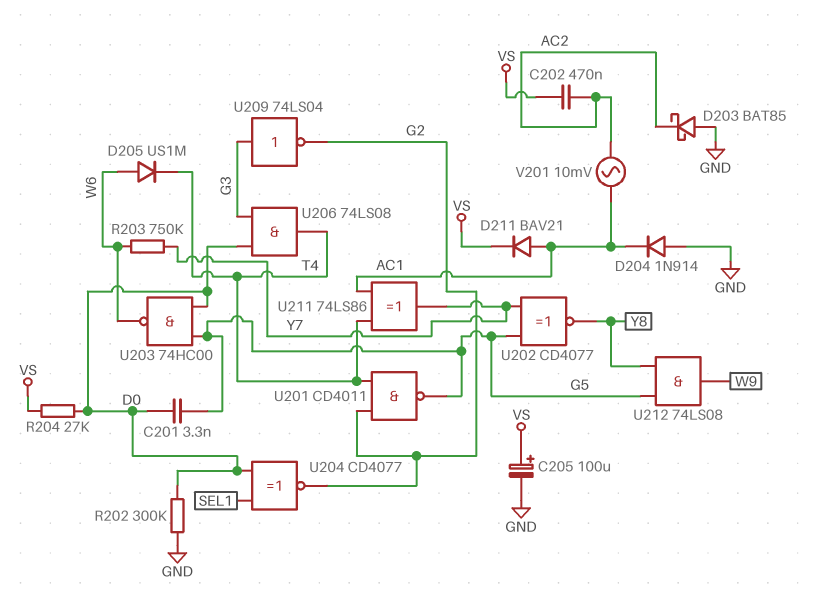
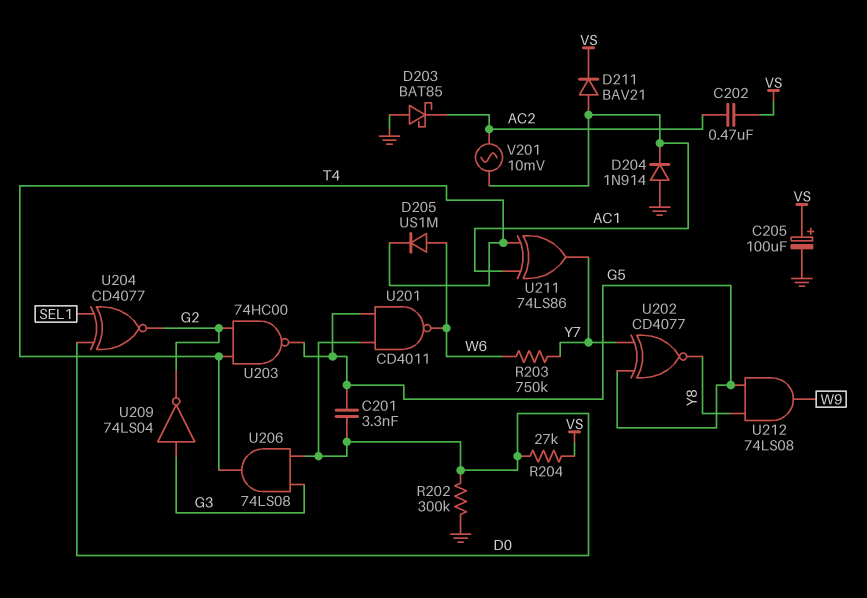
U201: NAND CD4011 (in G2, in T4, out G5) -> NAND CD4011 (in D0, in G5, out W6)
U203: NAND 74HC00 (in D0, in G5, out W6) -> NAND 74HC00 (in G2, in T4, out G5)

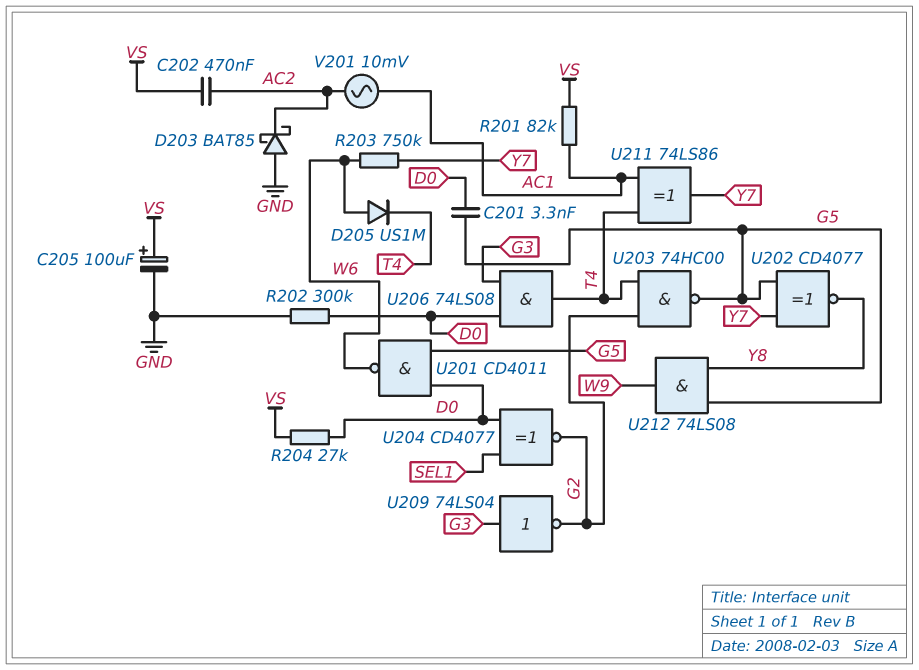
D204: diode 1N914 (A GND, K AC1) -> none
D211: diode BAV21 (A AC1, K VS) -> none
R201: none -> 82k (AC1, VS)

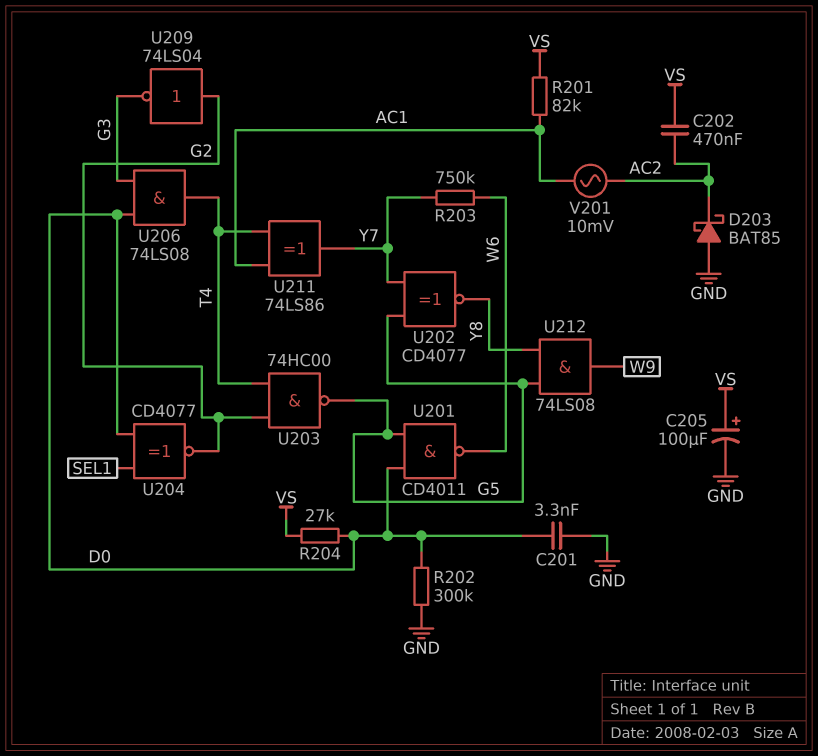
C201: 3.3nF (D0, G5) -> 3.3nF (D0, GND)
D205: diode US1M (A W6, K T4) -> none
U209: NOT 74LS04 (in G3, out G2) -> NOT 74LS04 (in G2, out G3)

